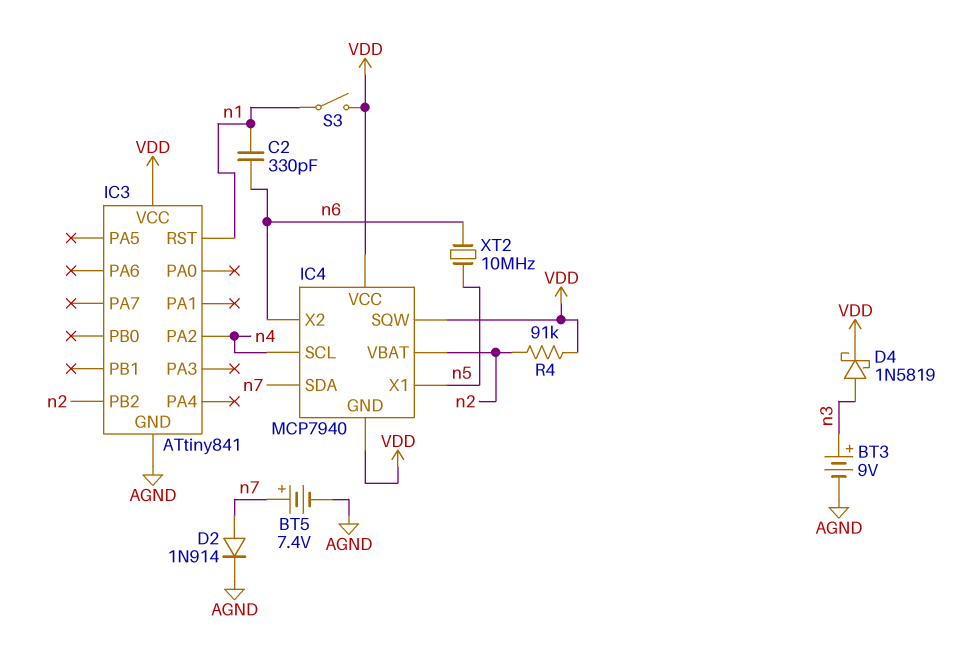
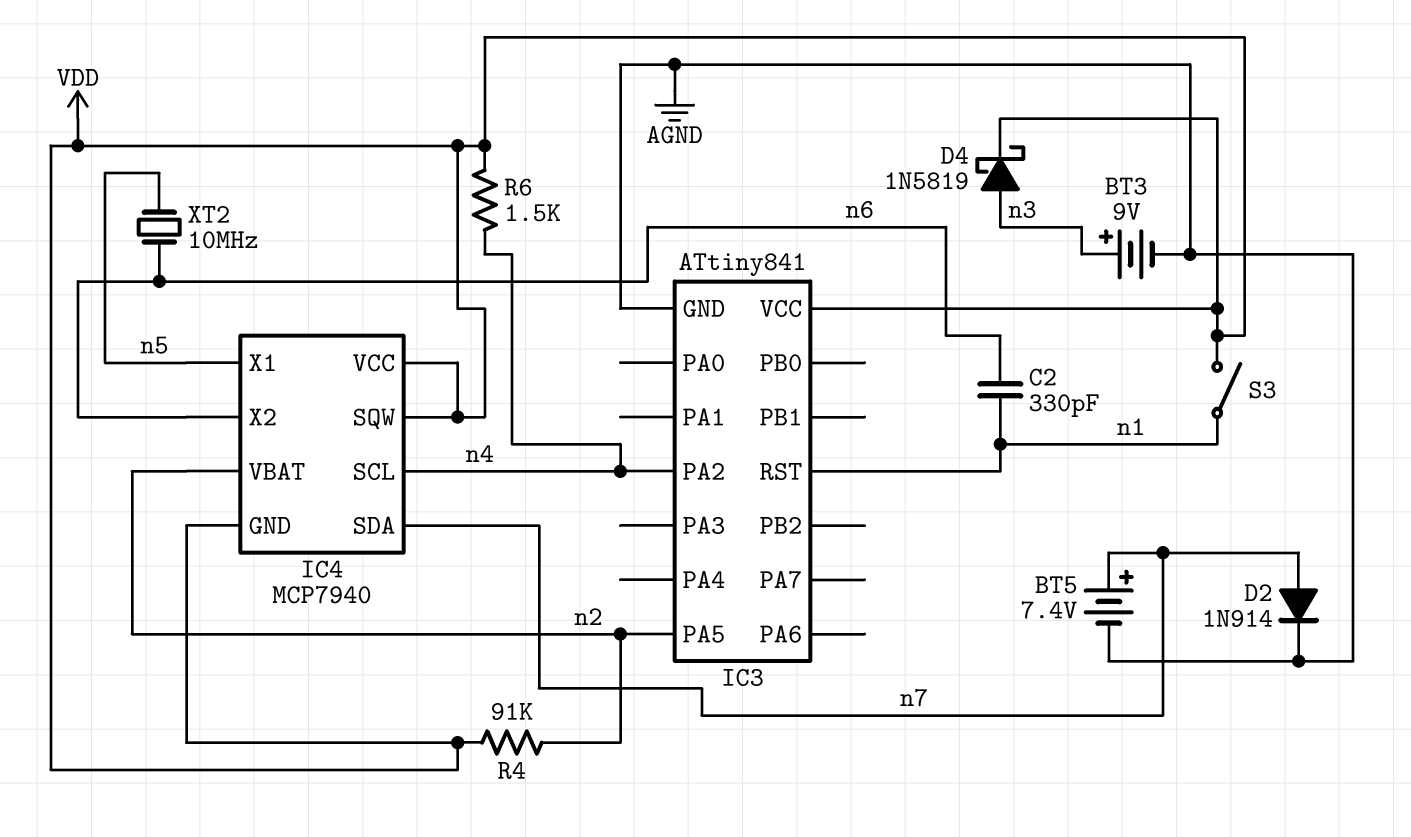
IC3 pin PA5: none -> n2
IC3 pin PB2: n2 -> none
R6: none -> 1.5k (VDD, n4)

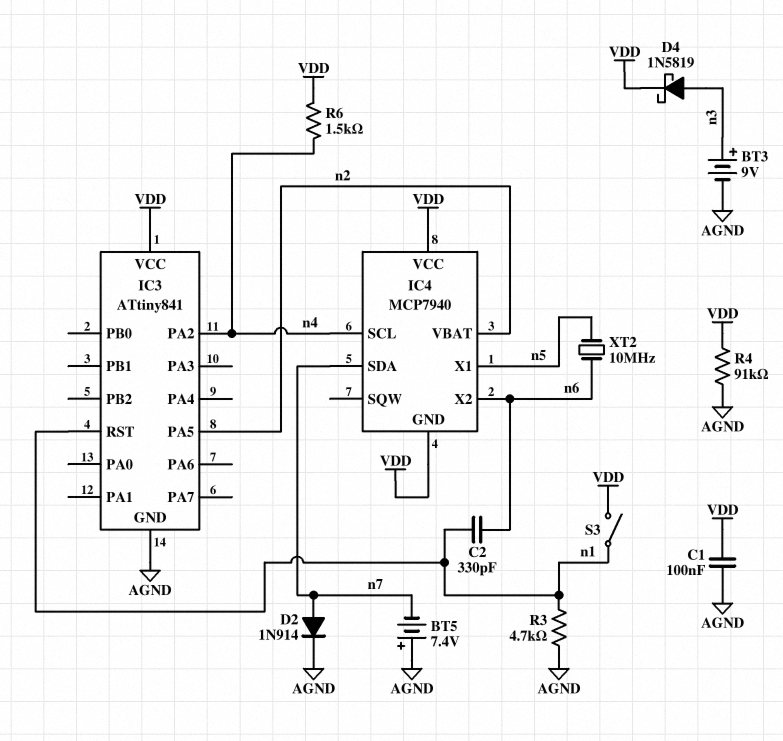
BT5: 7.4V (plus n7, minus AGND) -> 7.4V (plus AGND, minus n7)
C1: none -> 100nF (AGND, VDD)
IC4 pin SQW: VDD -> none
R3: none -> 4.7k (AGND, n1)
R4: 91k (VDD, n2) -> 91k (AGND, VDD)

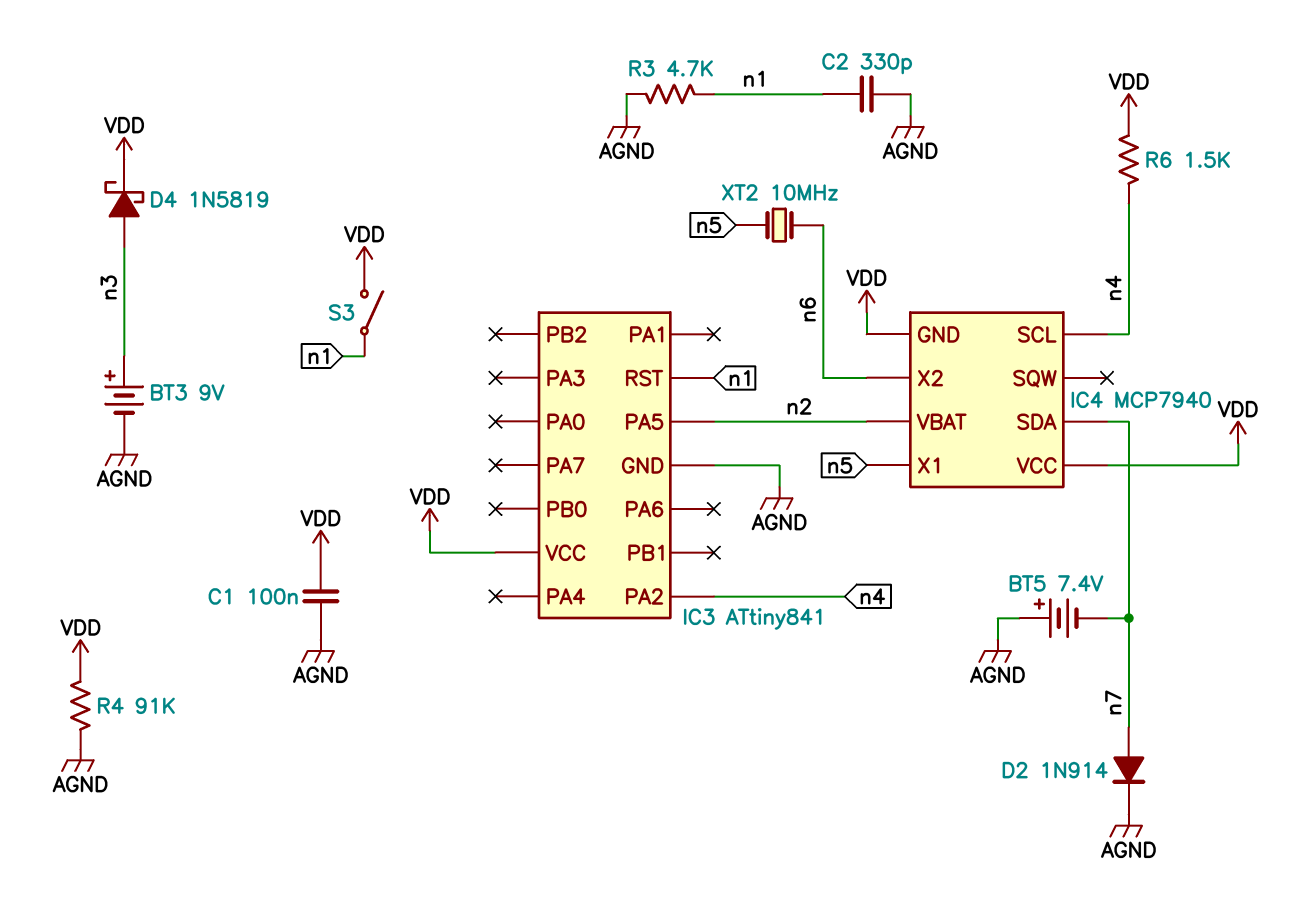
C2: 330pF (n1, n6) -> 330pF (AGND, n1)

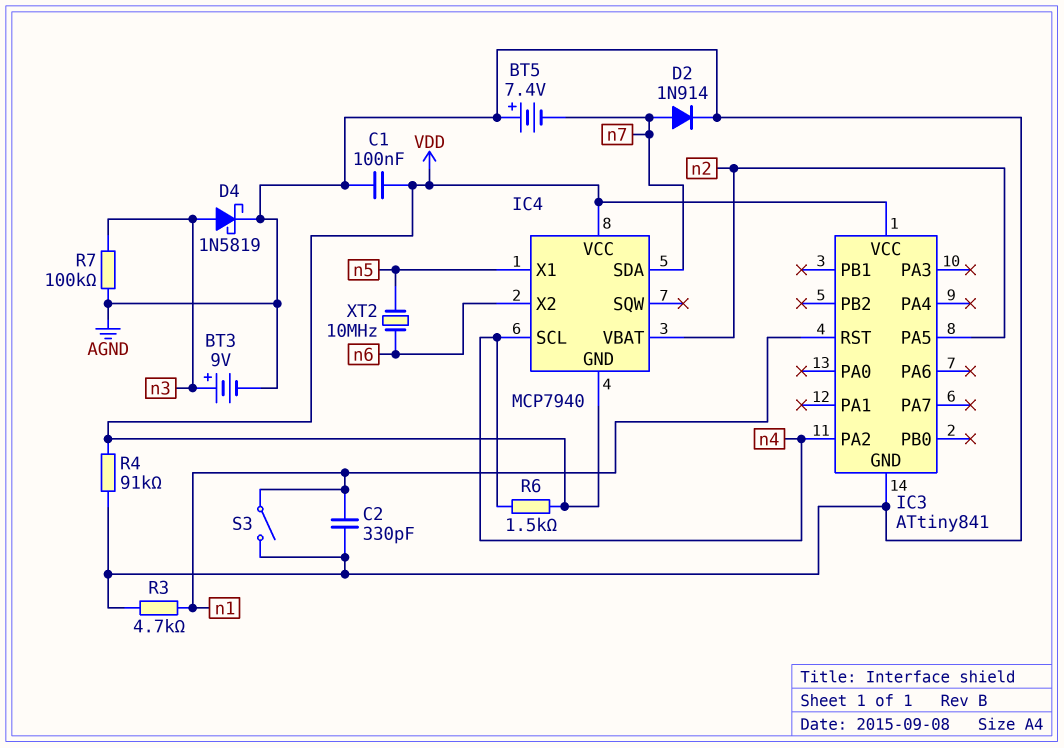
D4: schottky 1N5819 (A n3, K VDD) -> schottky 1N5819 (A n3, K AGND)
R7: none -> 100k (AGND, n3)
S3: switch (VDD, n1) -> switch (AGND, n1)

